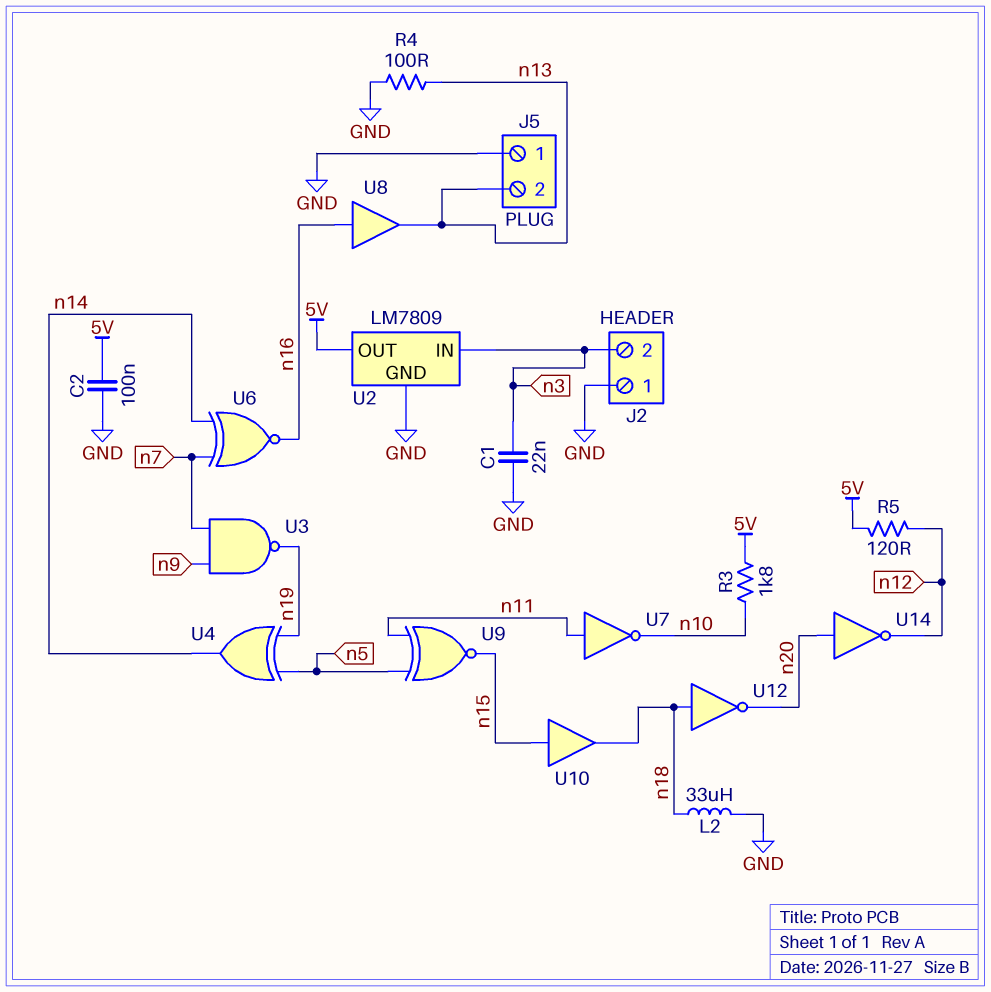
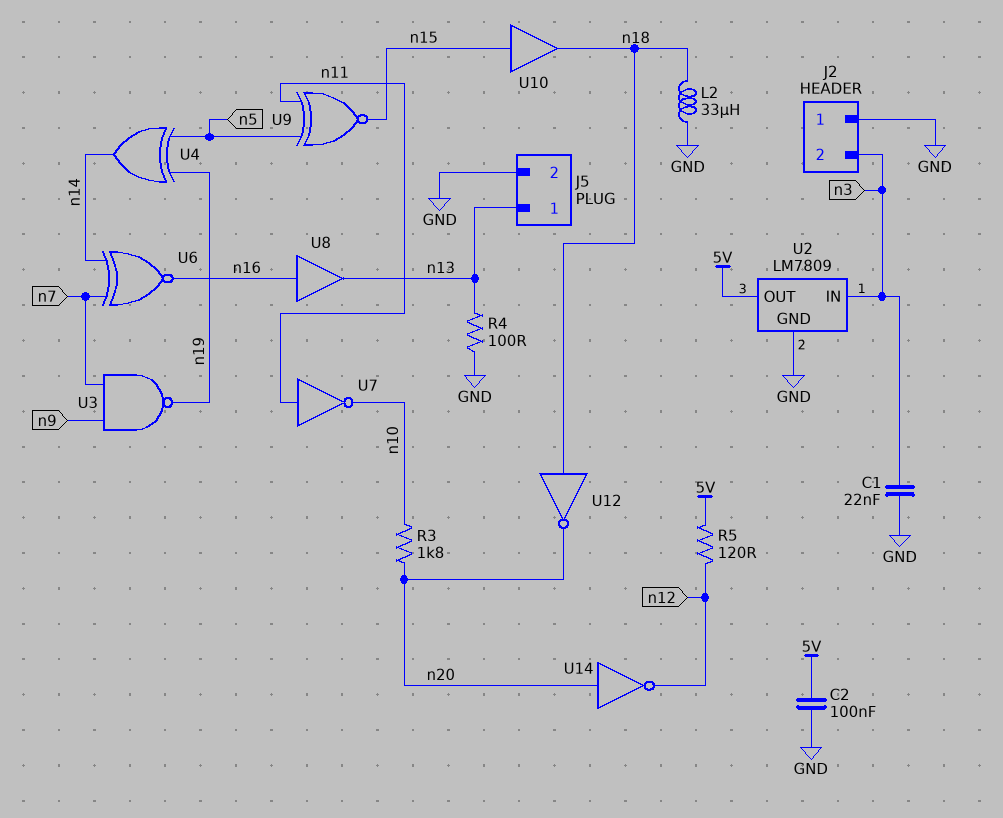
J5 pin 1: GND -> n13
J5 pin 2: n13 -> GND
R3: 1.8k (5V, n10) -> 1.8k (n10, n20)

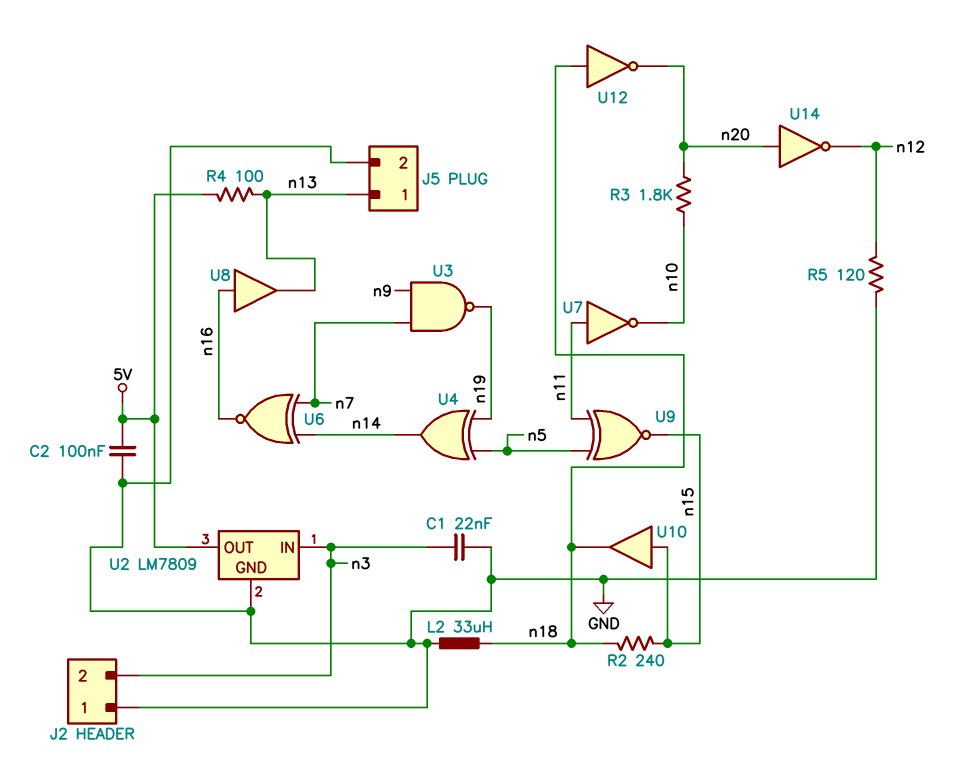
R2: none -> 240 (n15, n18)
R4: 100 (GND, n13) -> 100 (5V, n13)
R5: 120 (5V, n12) -> 120 (GND, n12)

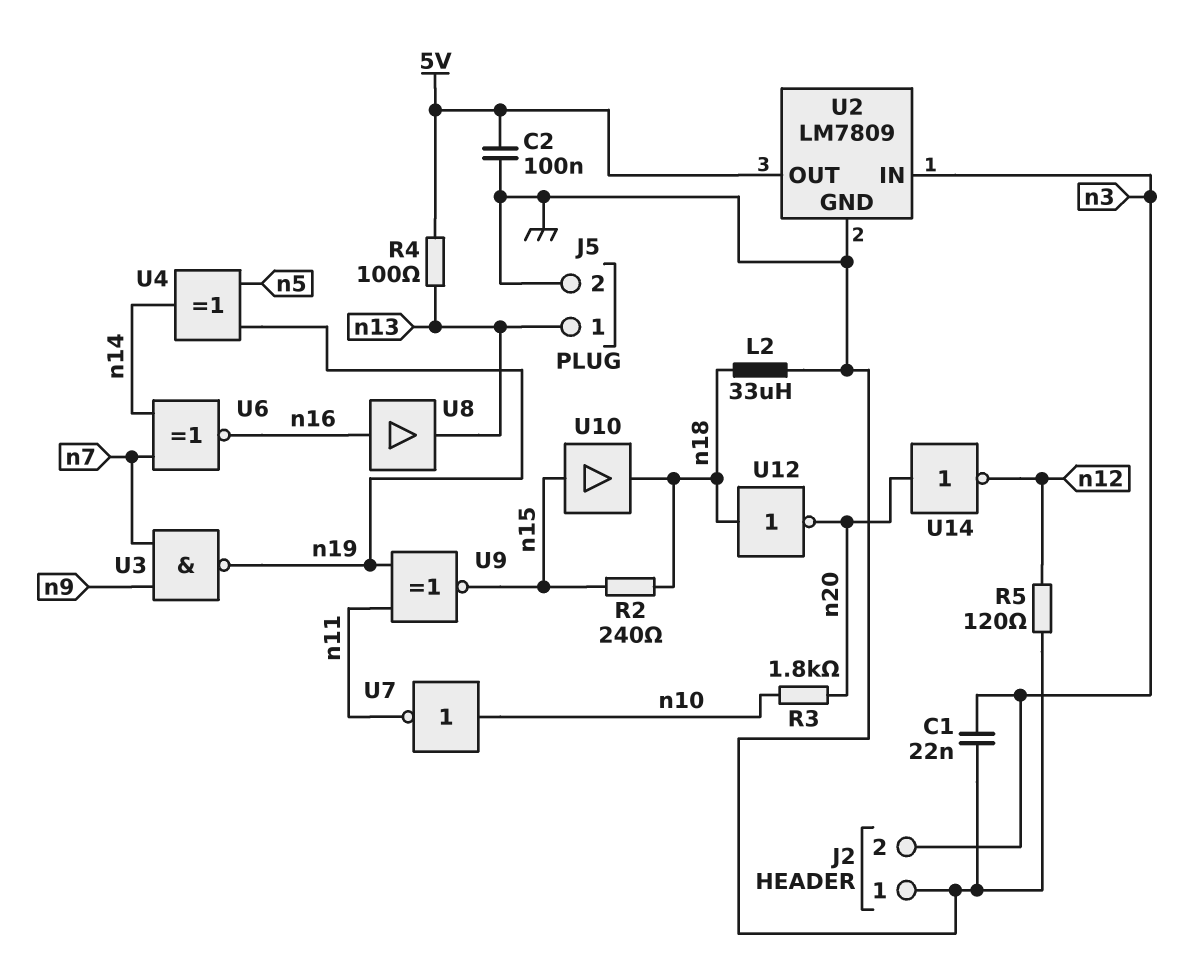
U7: NOT (in n11, out n10) -> NOT (in n10, out n11)
U9: XNOR (in n5, in n11, out n15) -> XNOR (in n11, in n19, out n15)

